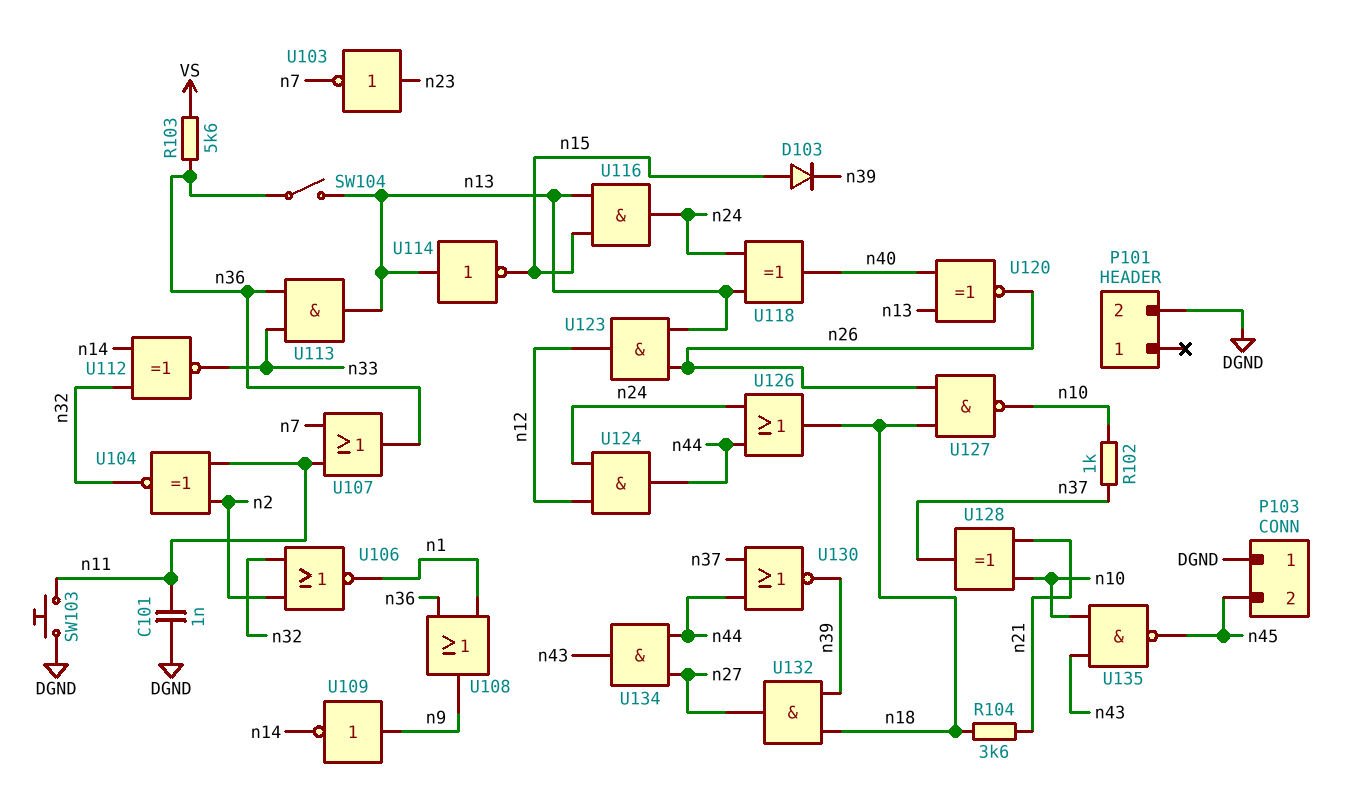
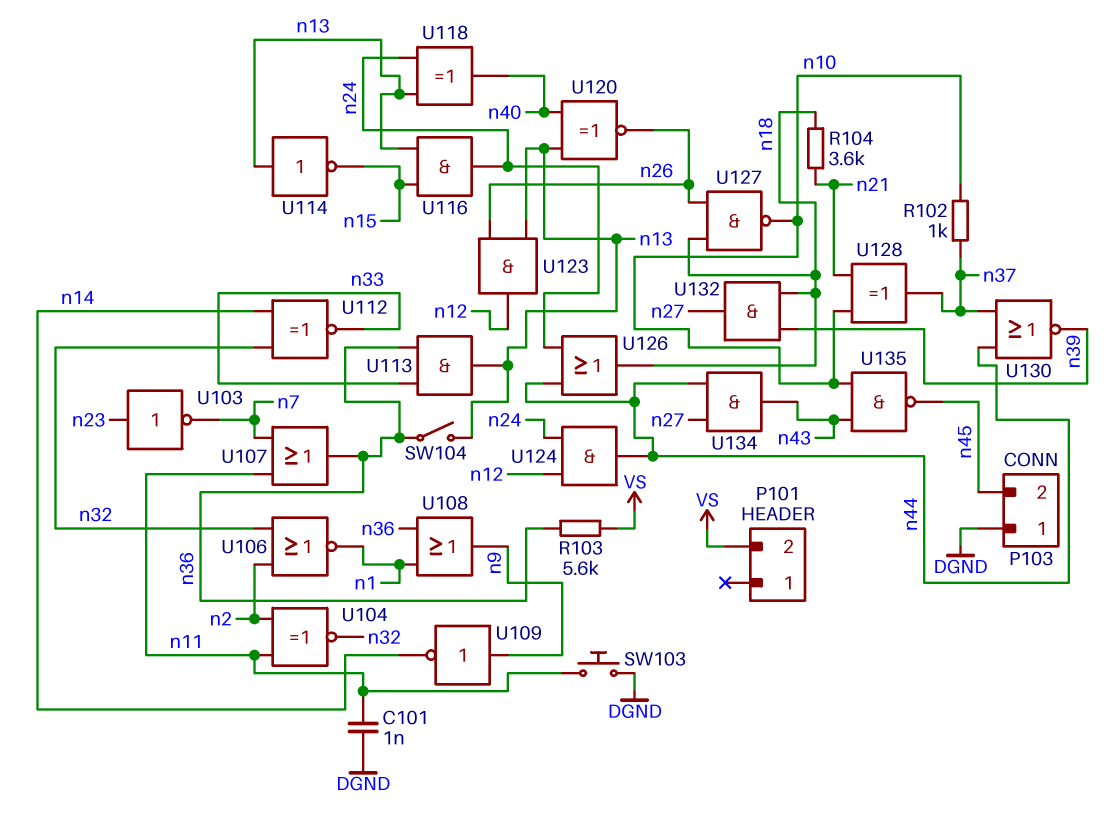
D103: diode (A n15, K n39) -> none
P101 pin 2: DGND -> VS

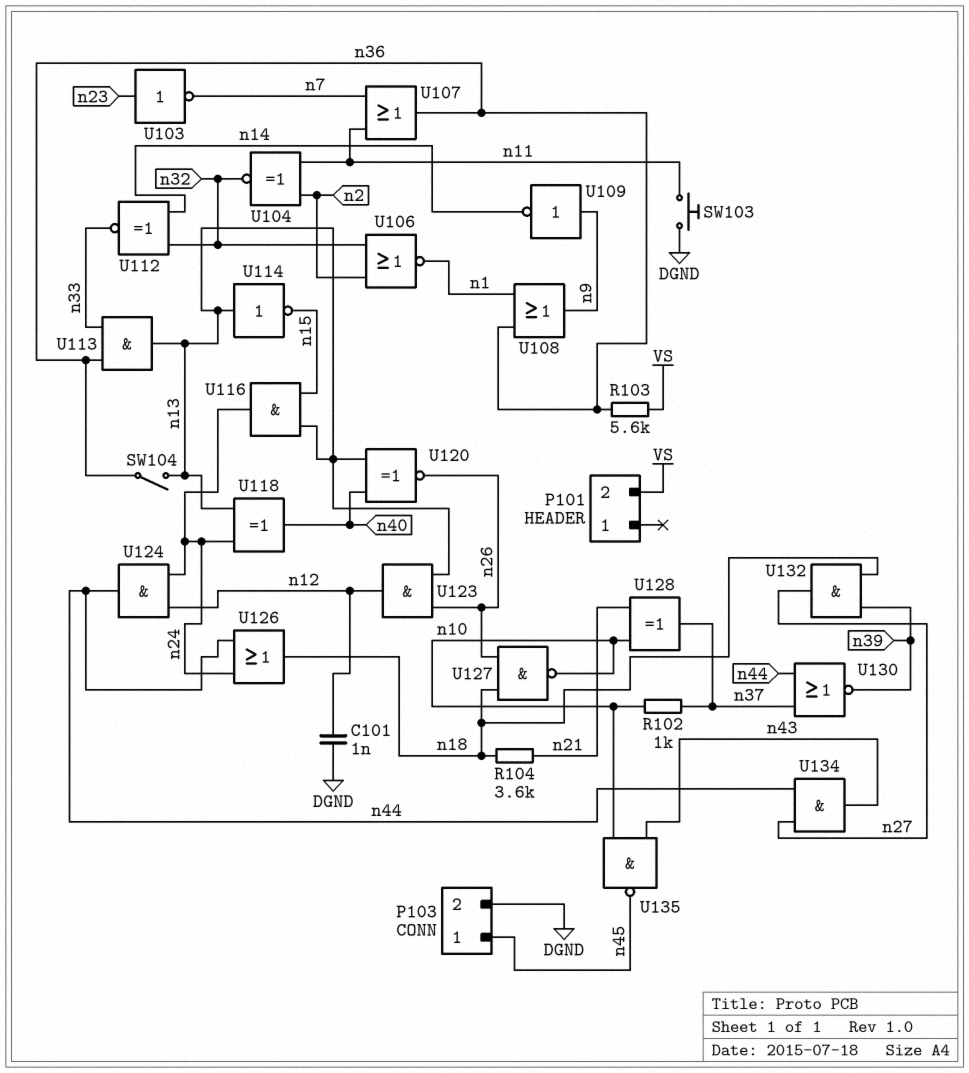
C101: 1nF (DGND, n11) -> 1nF (DGND, n12)
P103 pin 1: DGND -> n45
P103 pin 2: n45 -> DGND

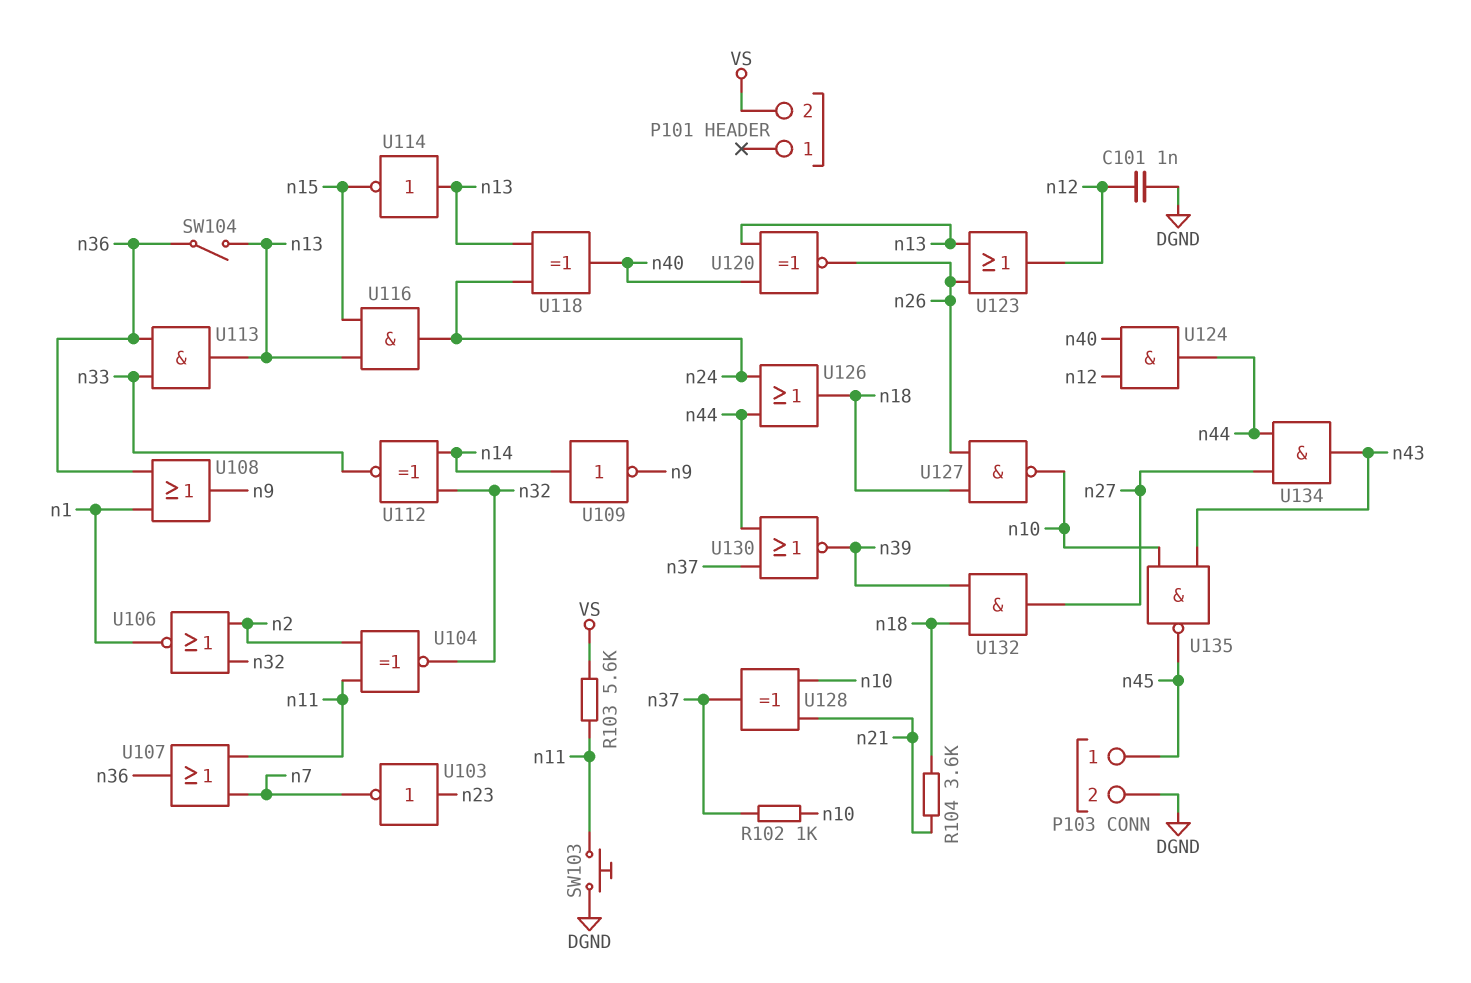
R103: 5.6k (VS, n36) -> 5.6k (VS, n11)
U109: NOT (in n9, out n14) -> NOT (in n14, out n9)
U123: AND (in n13, in n26, out n12) -> OR (in n13, in n26, out n12)
U124: AND (in n12, in n24, out n44) -> AND (in n12, in n40, out n44)

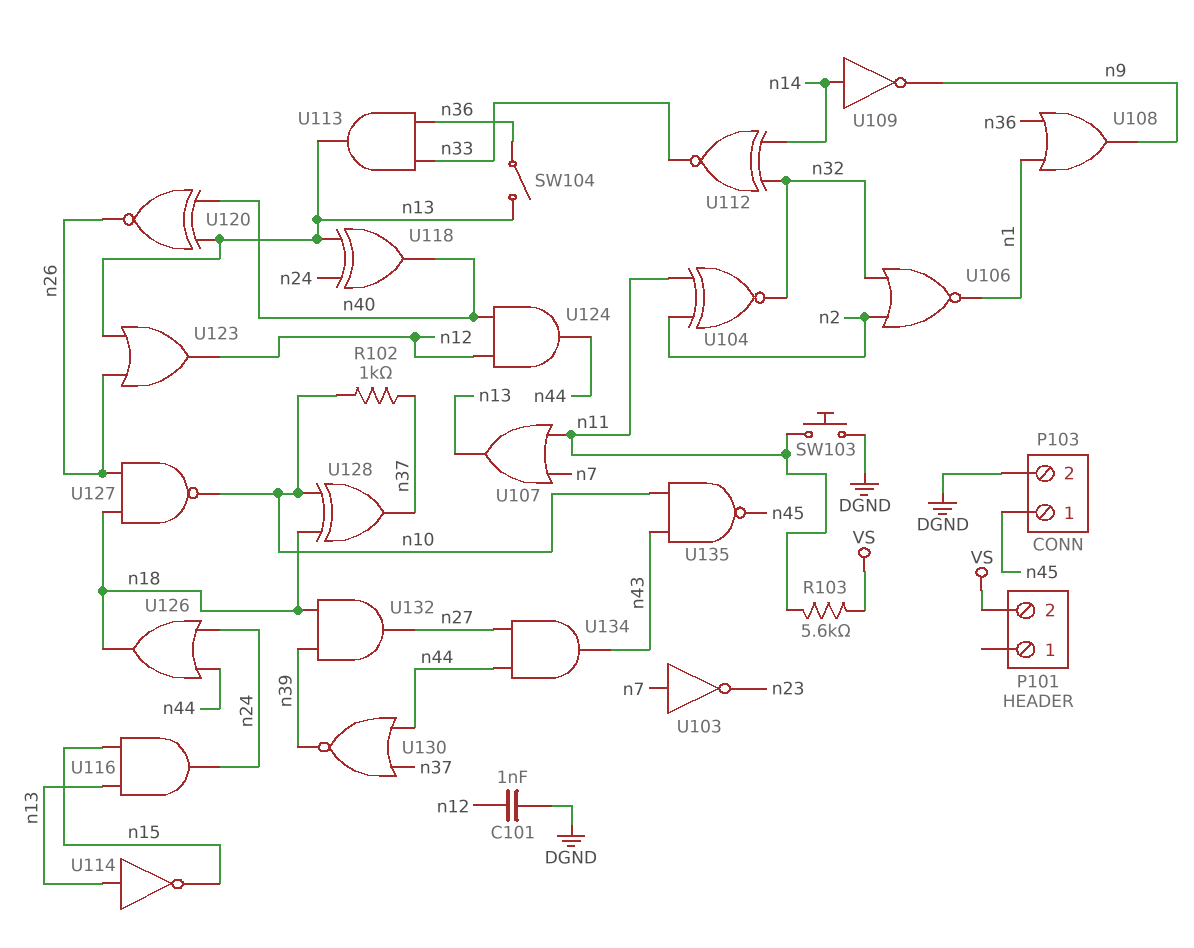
R104: 3.6k (n18, n21) -> none
U103: NOT (in n23, out n7) -> NOT (in n7, out n23)
U107: OR (in n7, in n11, out n36) -> OR (in n7, in n11, out n13)
U128: XOR (in n10, in n21, out n37) -> XOR (in n10, in n18, out n37)

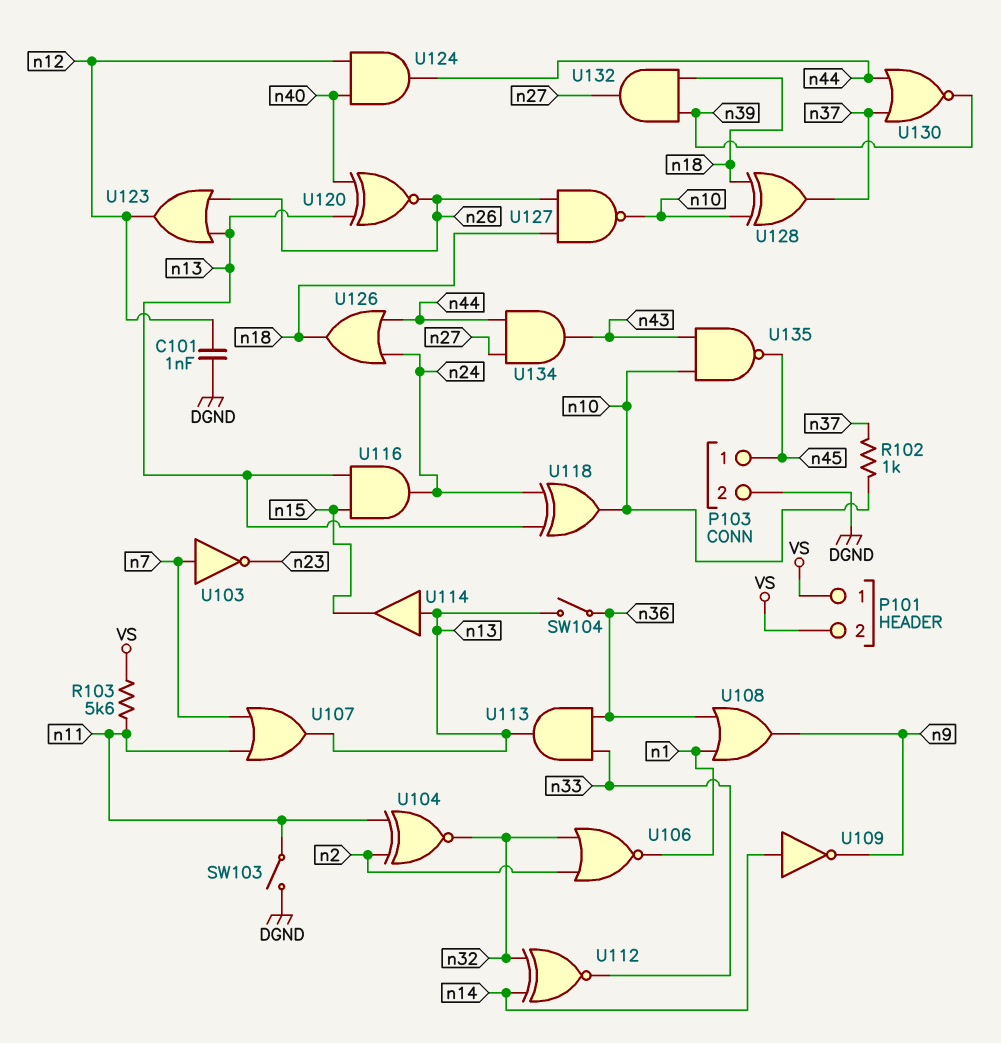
P101 pin 1: none -> VS
SW103: button (DGND, n11) -> switch (DGND, n11)
U114: NOT (in n13, out n15) -> buffer (in n13, out n15)
U118: XOR (in n13, in n24, out n40) -> XOR (in n13, in n24, out n10)

